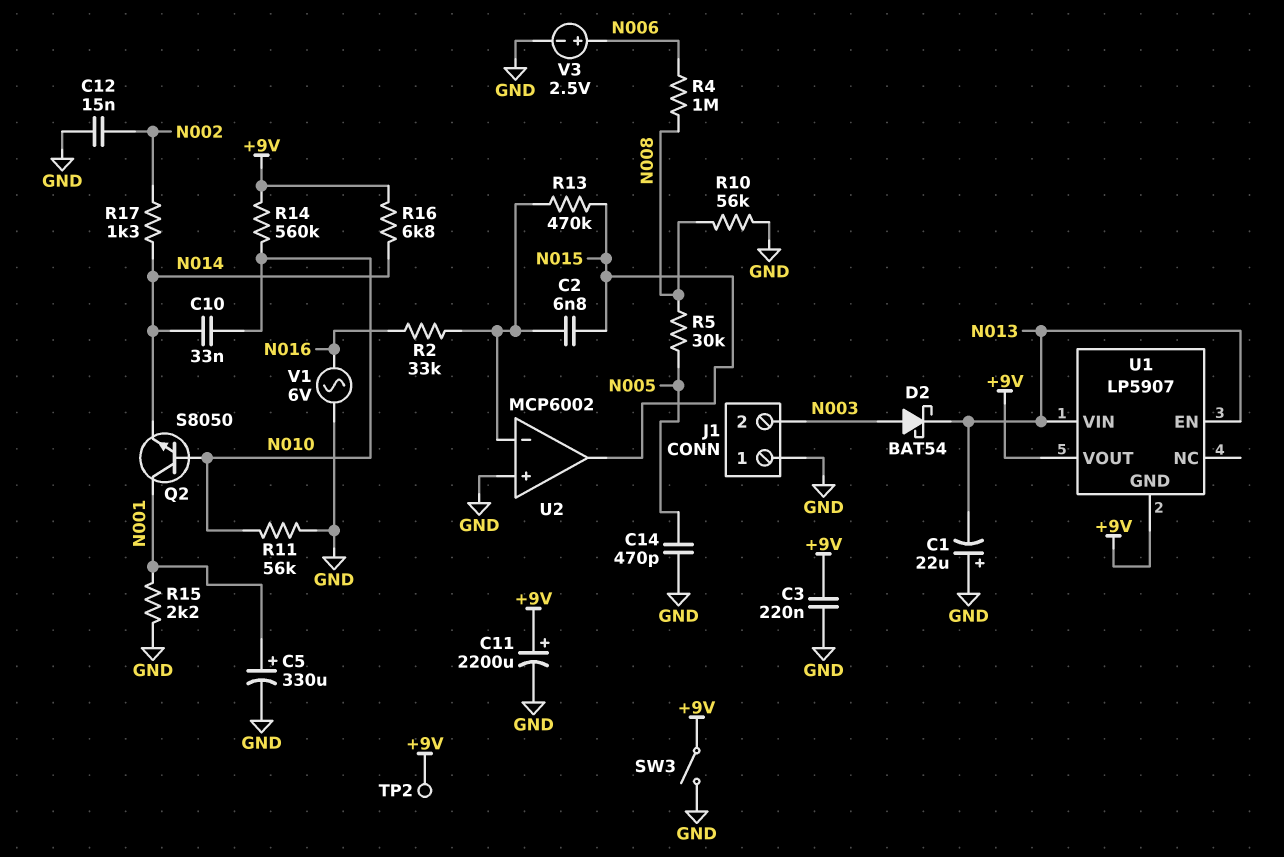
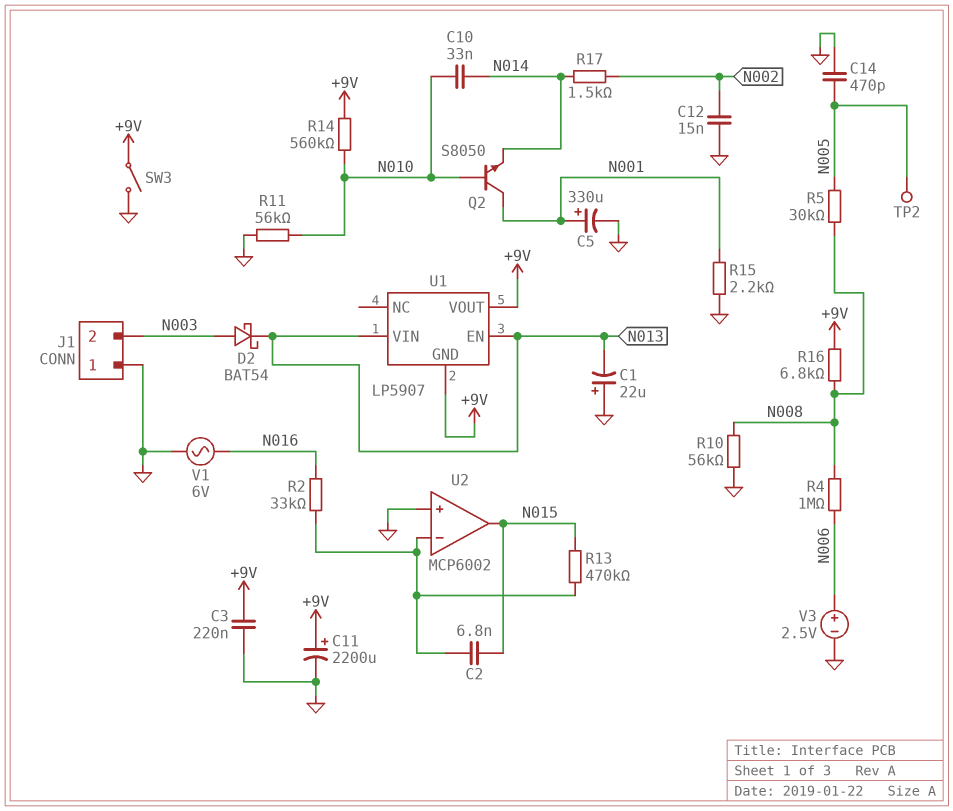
R16: 6.8k (+9V, N014) -> 6.8k (+9V, N008)
R17: 1.3k (N002, N014) -> 1.5k (N002, N014)
TP2: test point (+9V) -> test point (N005)

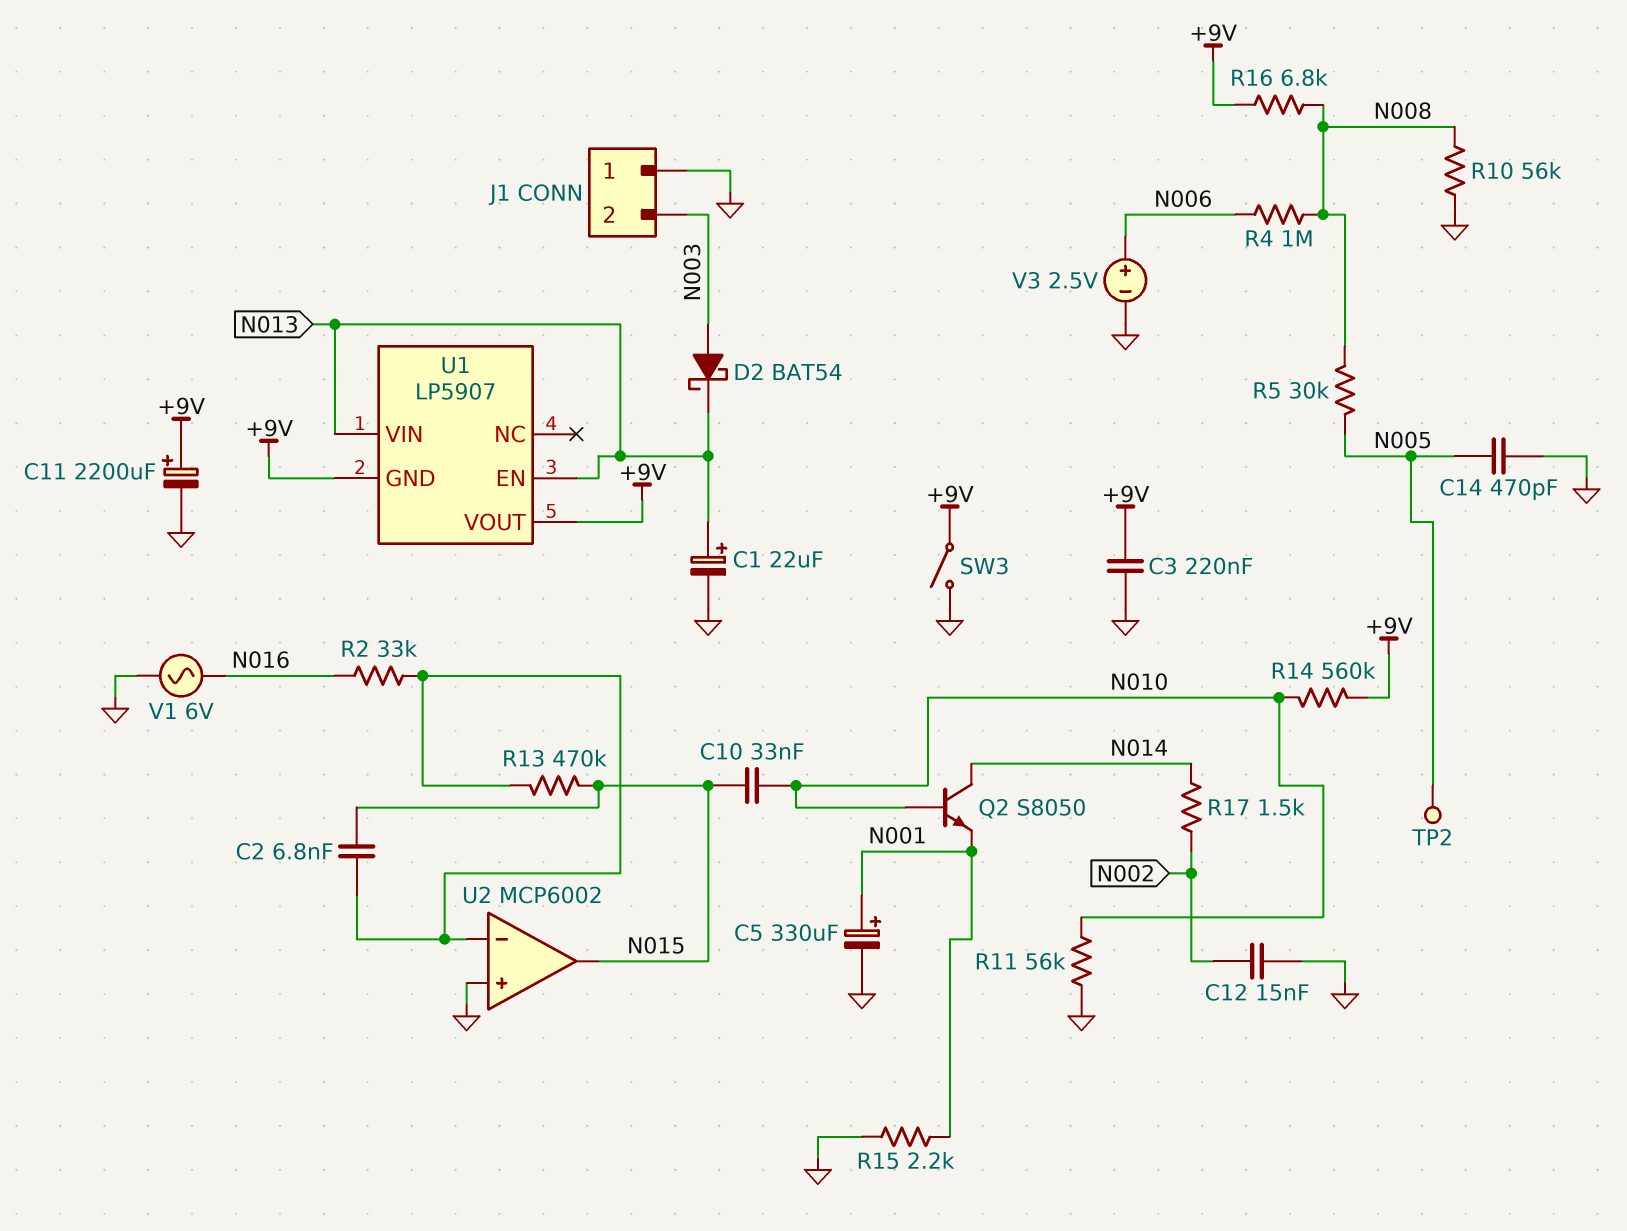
C1: 22uF (plus GND, minus N013) -> 22uF (plus N013, minus GND)
C10: 33nF (N010, N014) -> 33nF (N010, N015)
Q2: NPN S8050 (B N010, C N001, E N014) -> NPN S8050 (B N010, C N014, E N001)

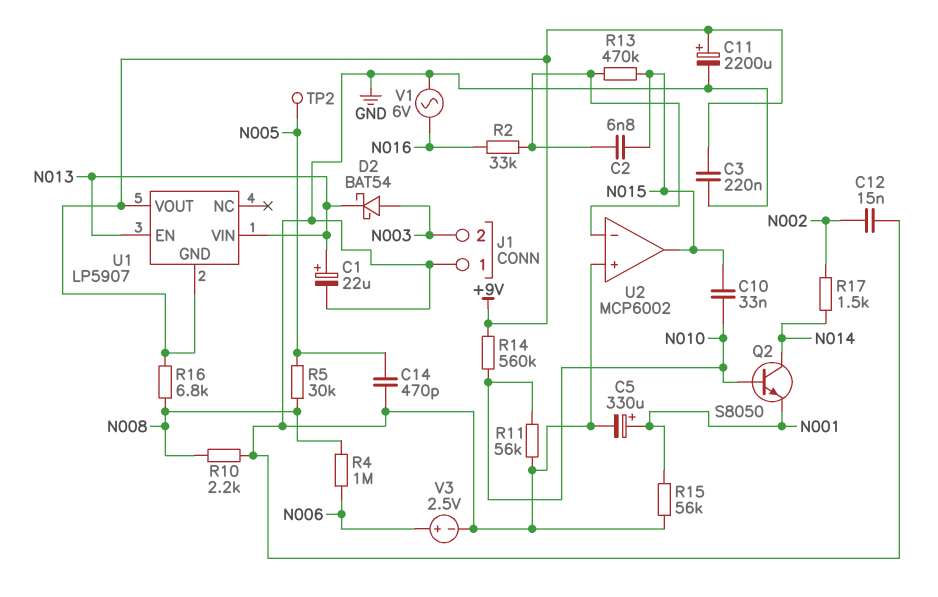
R10: 56k (GND, N008) -> 2.2k (GND, N008)
R15: 2.2k (GND, N001) -> 56k (GND, N001)
SW3: switch (+9V, GND) -> none

